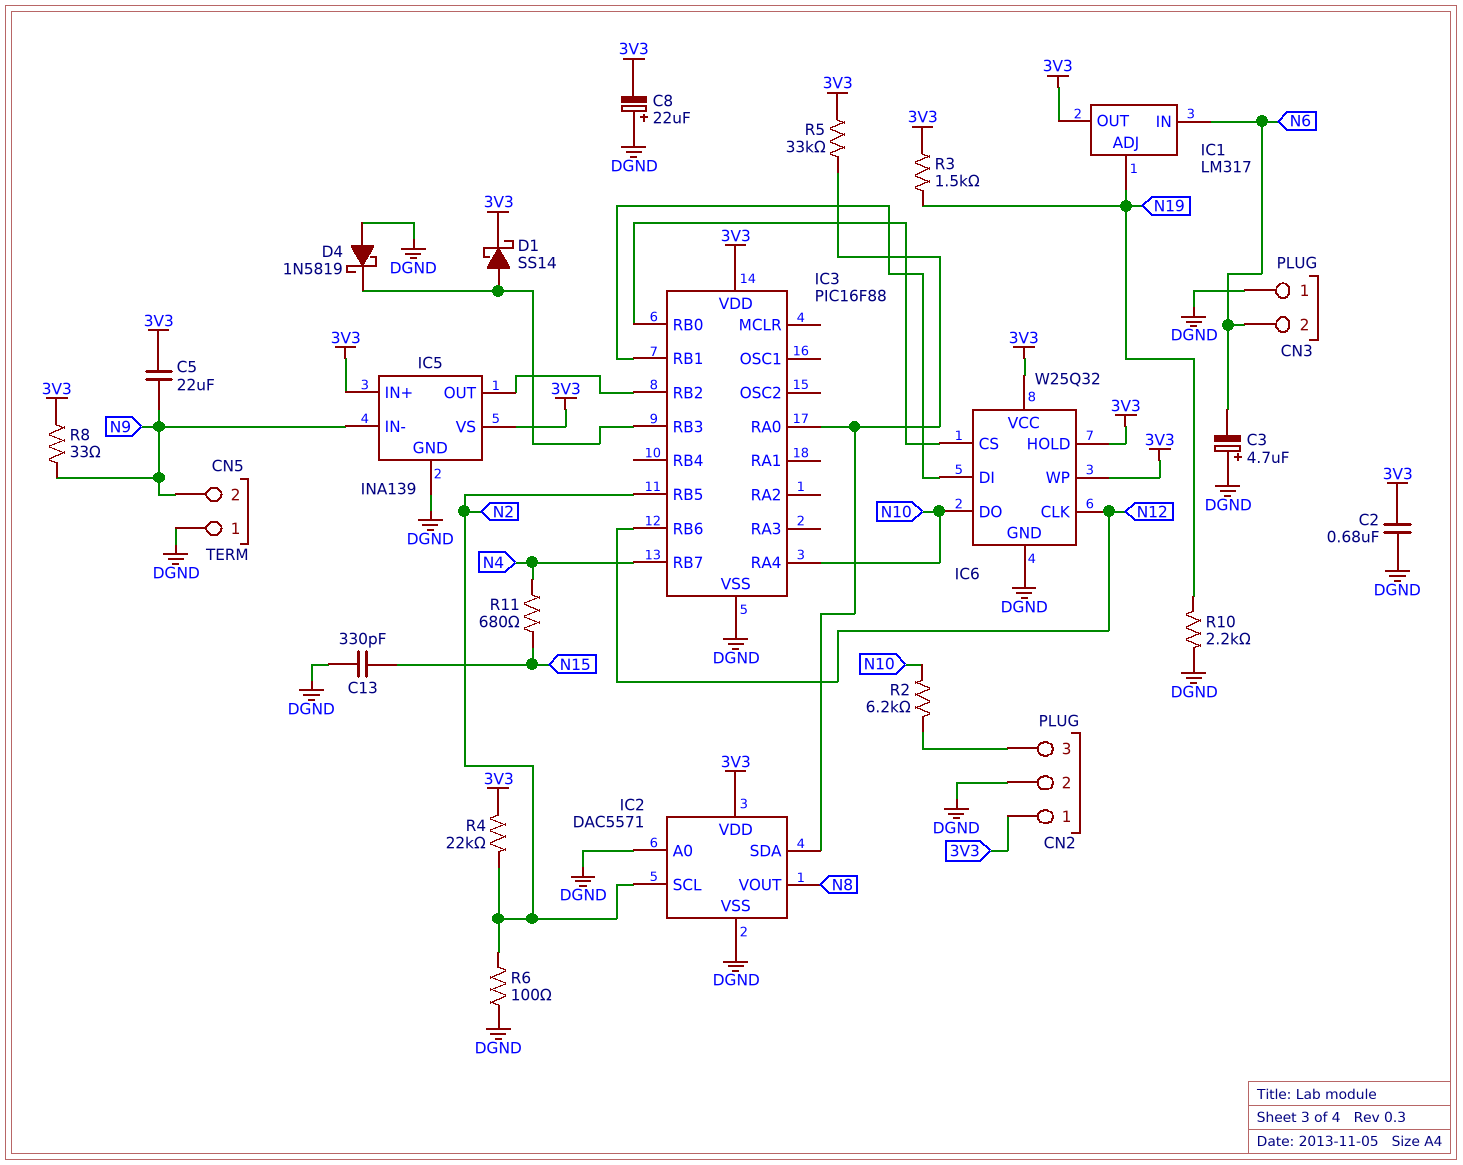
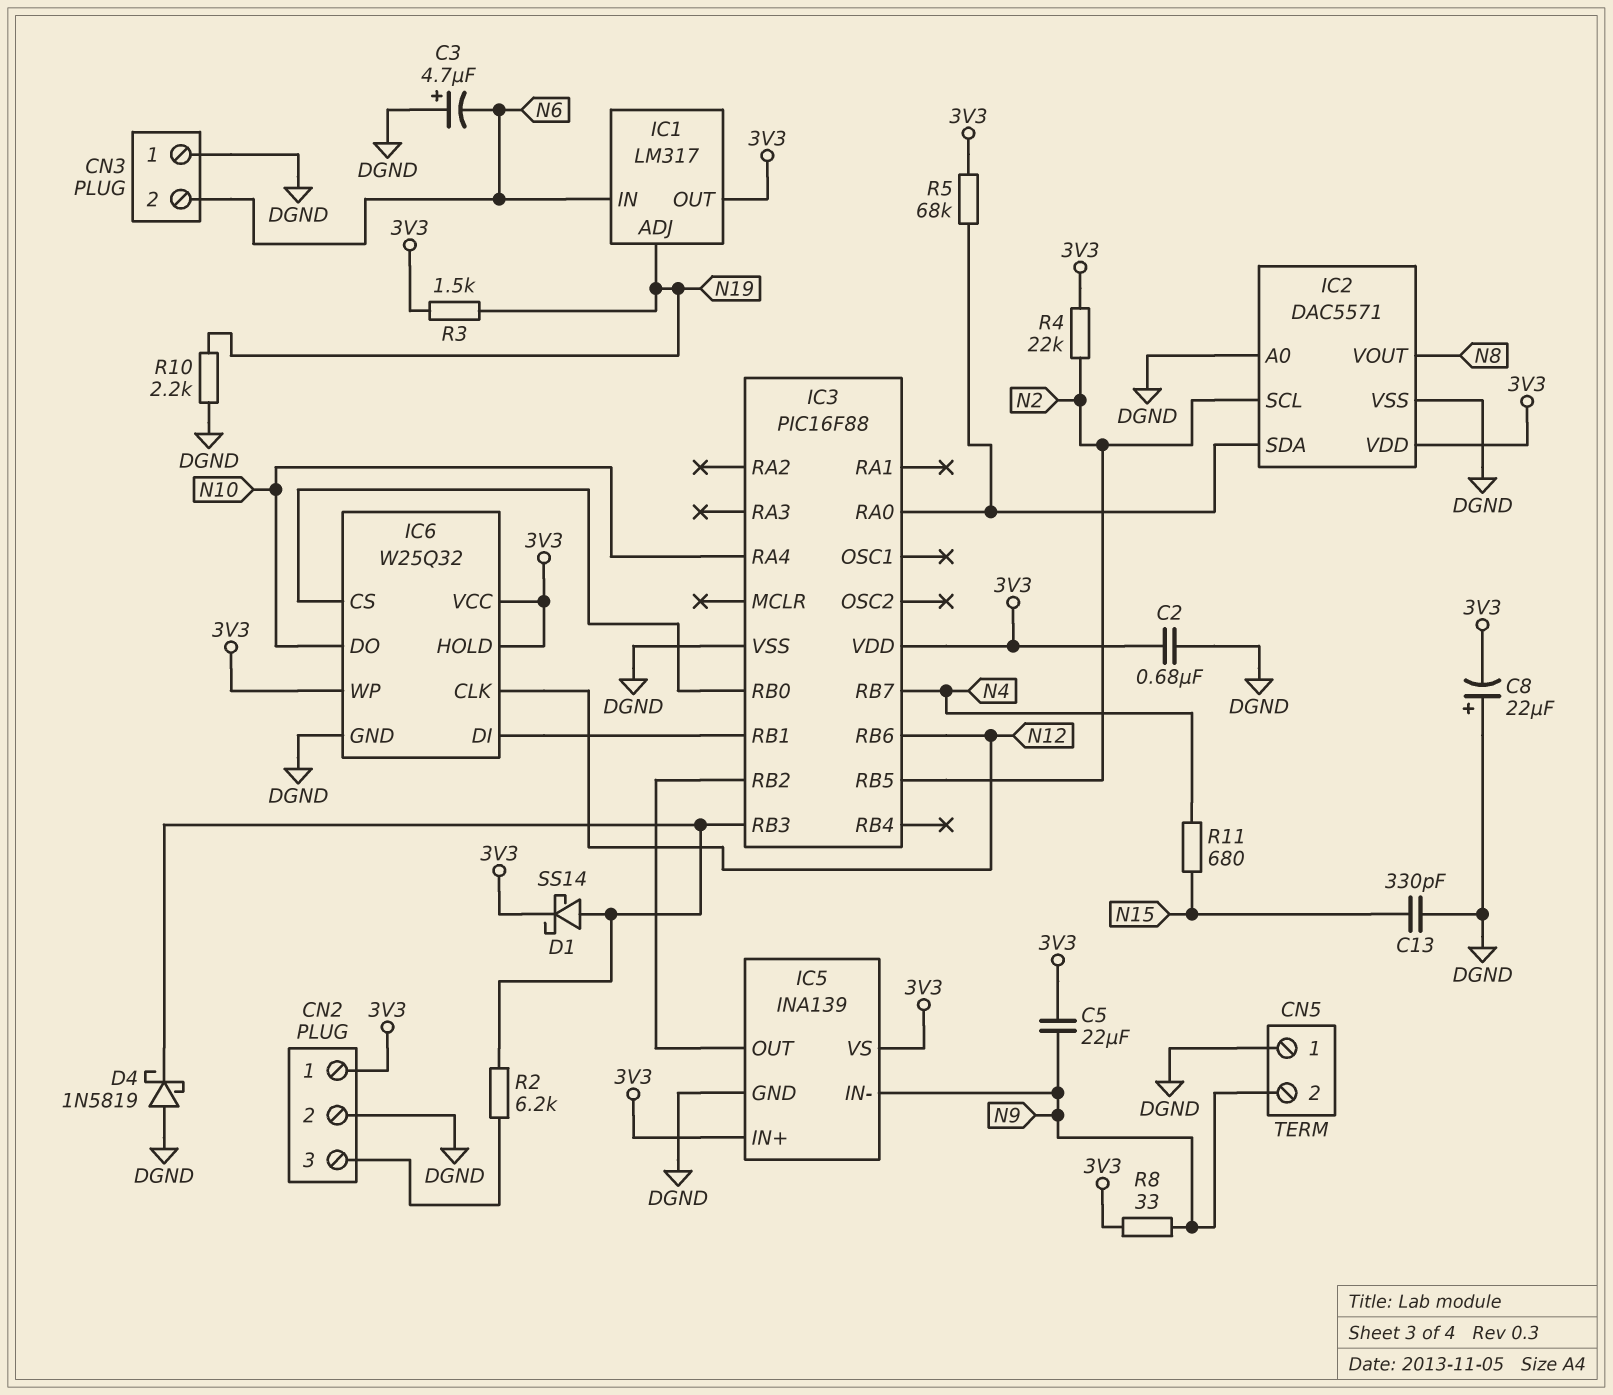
R2: 6.2k (CN2/3, N10) -> 6.2k (CN2/3, IC3/RB3)
R5: 33k (3V3, IC2/SDA) -> 68k (3V3, IC2/SDA)
R6: 100 (DGND, N2) -> none

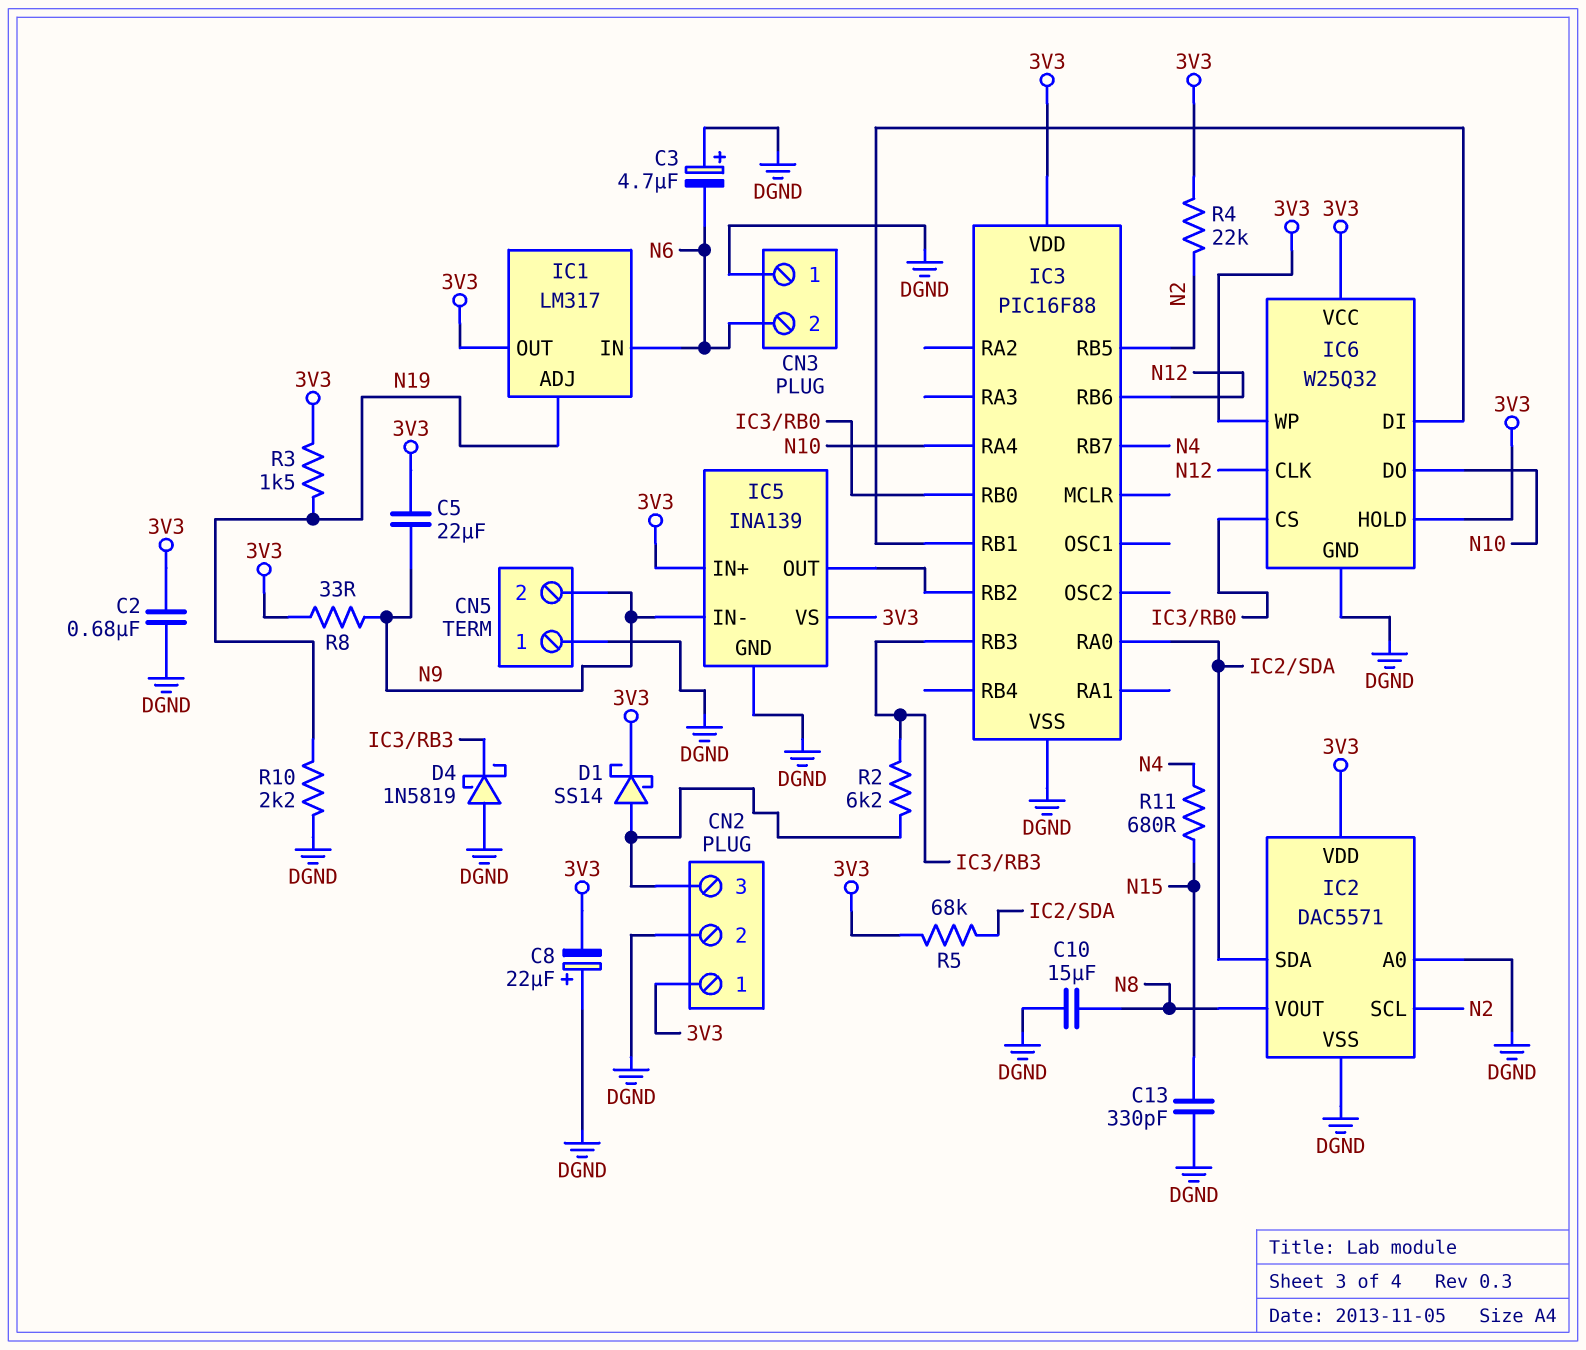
C10: none -> 15uF (DGND, N8)
D1: schottky SS14 (A IC3/RB3, K 3V3) -> schottky SS14 (A CN2/3, K 3V3)

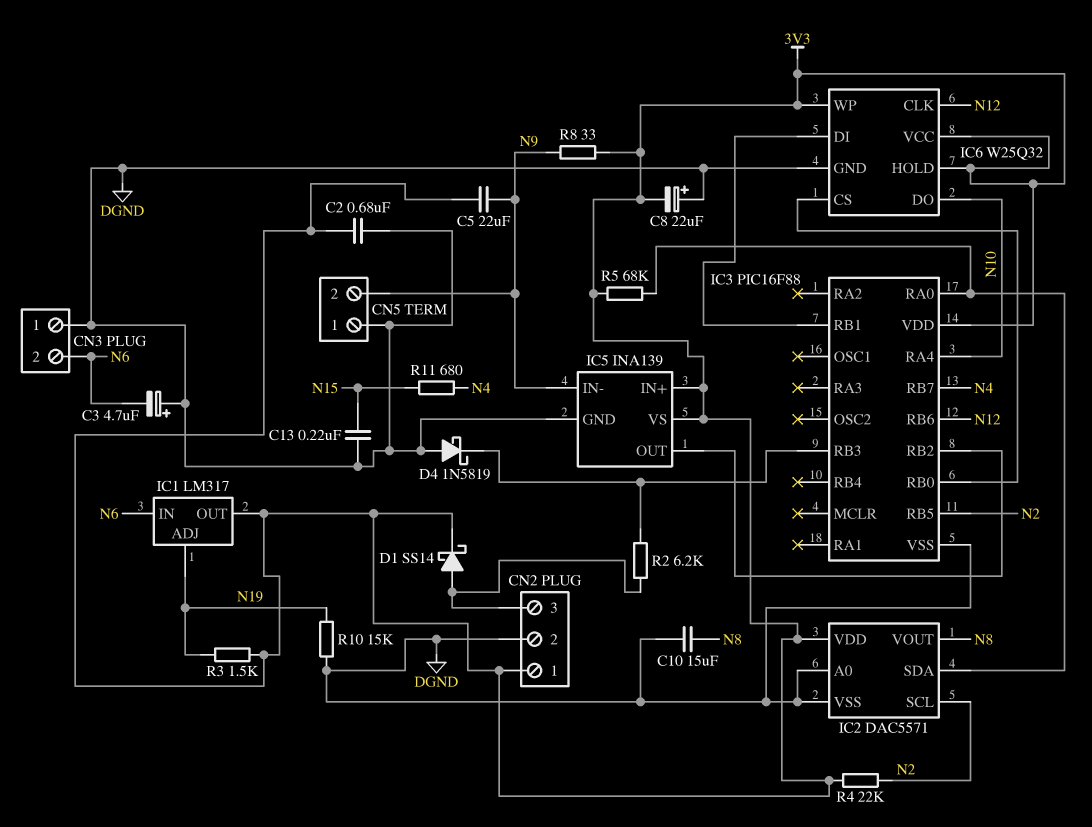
C13: 330pF (DGND, N15) -> 220nF (DGND, N15)
R10: 2.2k (DGND, N19) -> 15k (DGND, N19)

